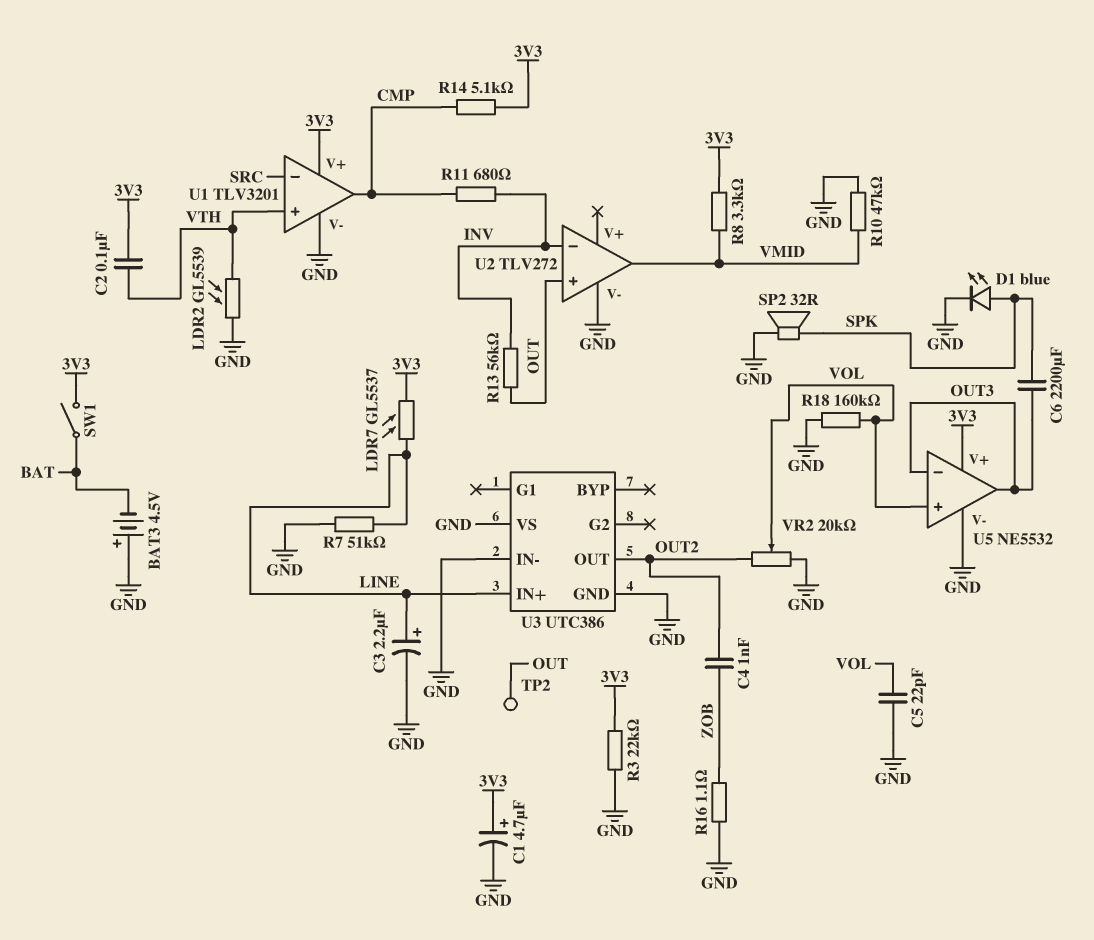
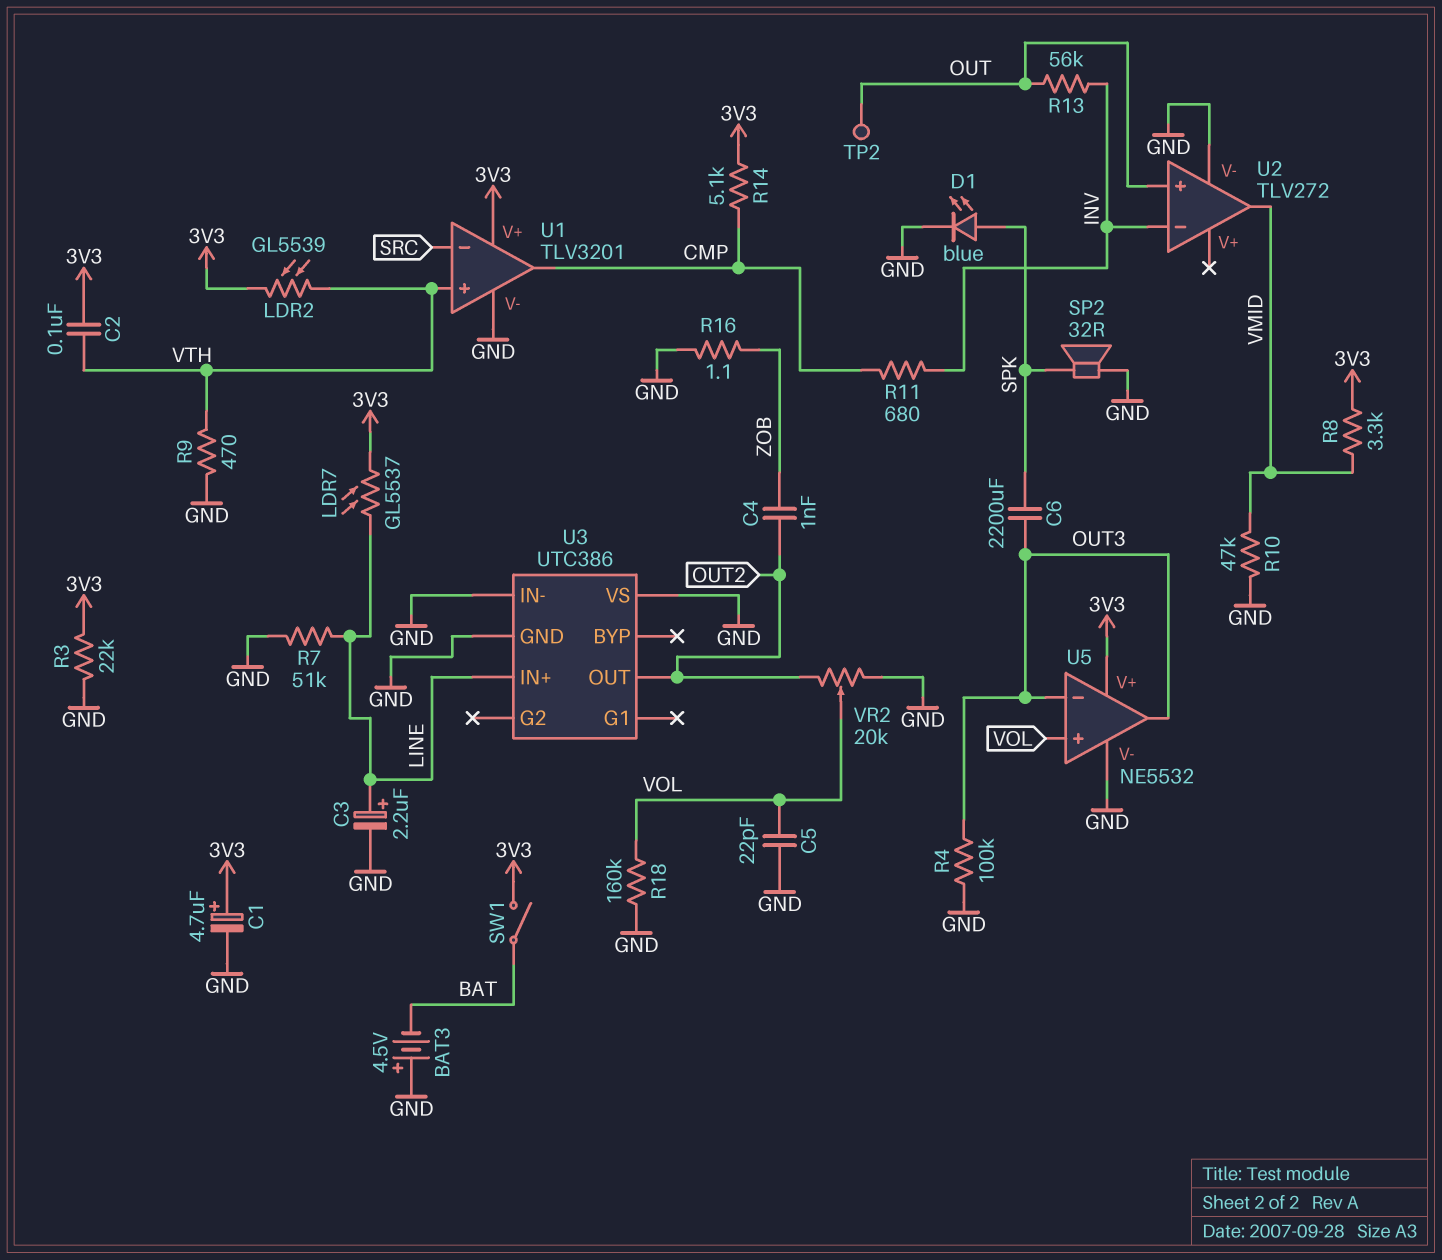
LDR2: GL5539 (GND, VTH) -> GL5539 (3V3, VTH)
R4: none -> 100k (GND, OUT3)
R9: none -> 470 (GND, VTH)

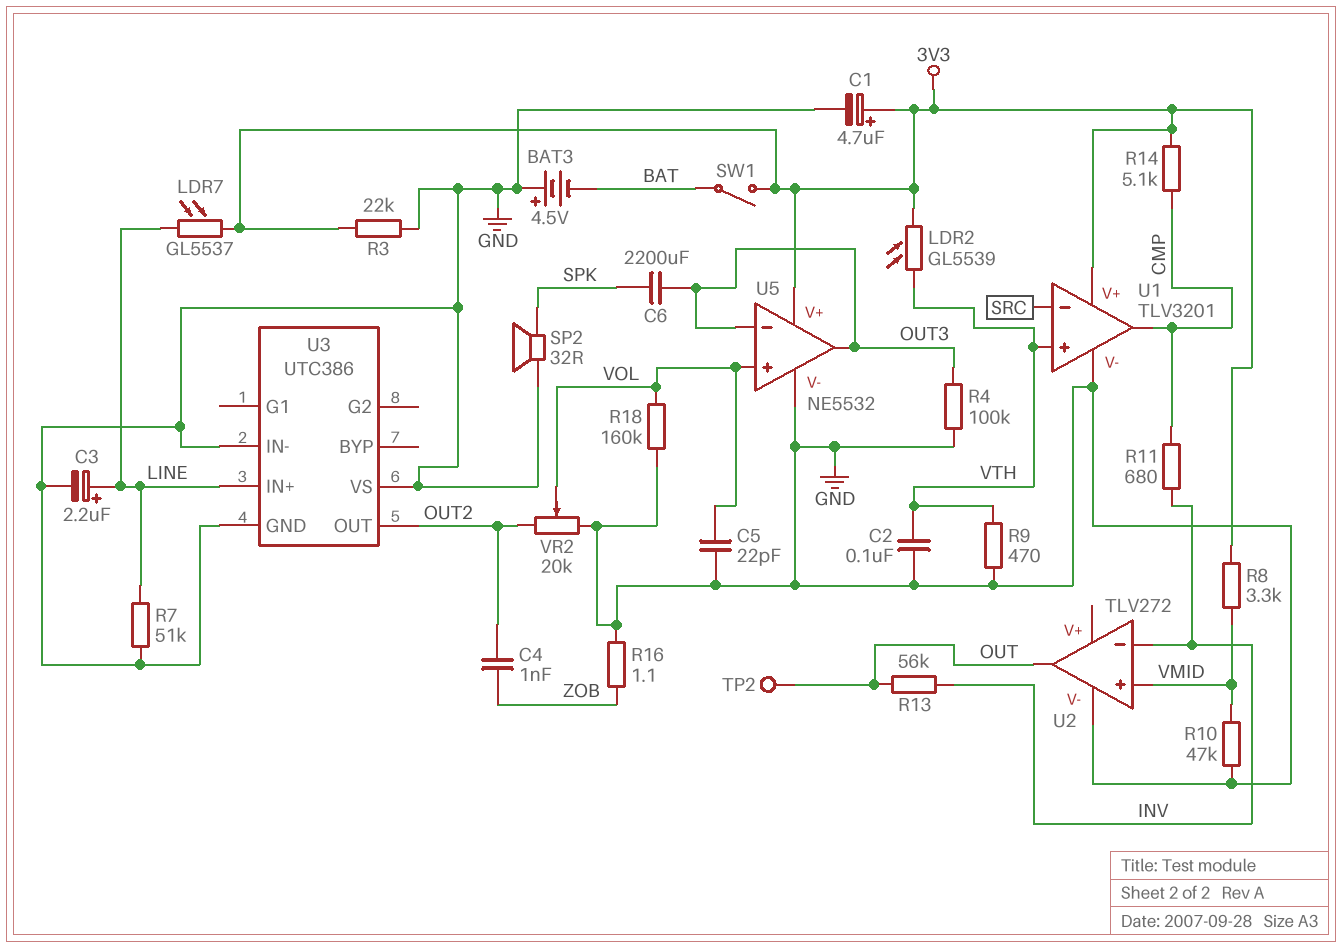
C2: 100nF (3V3, VTH) -> 100nF (GND, VTH)
D1: LED blue (A SPK, K GND) -> none
U2 pin in+: OUT -> VMID
U2 pin out: VMID -> OUT

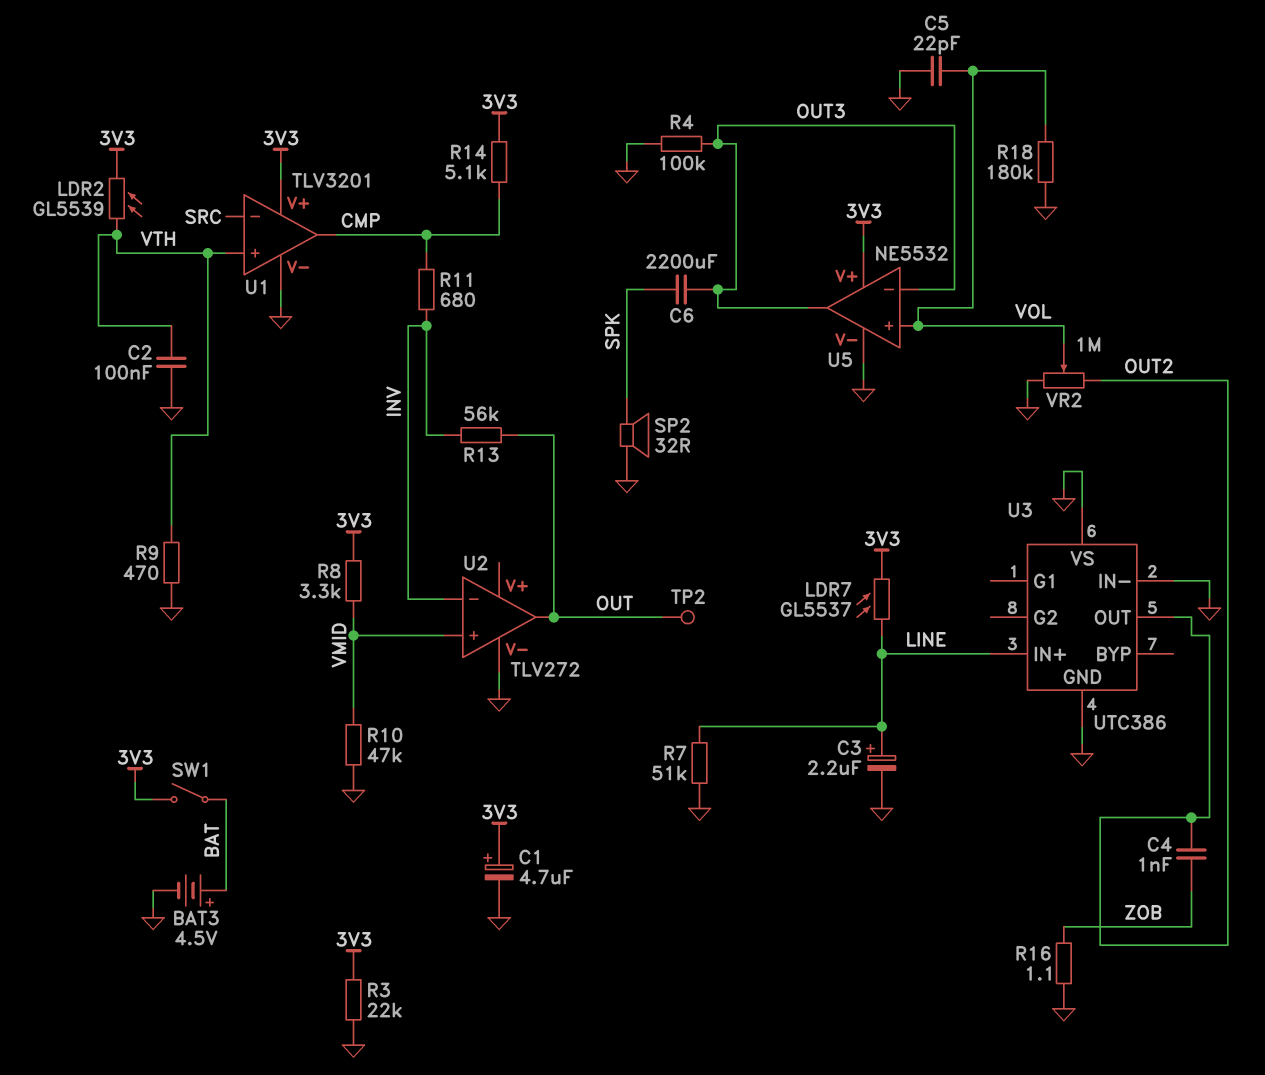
BAT3: 4.5V (plus GND, minus BAT) -> 4.5V (plus BAT, minus GND)
R18: 160k (GND, VOL) -> 180k (GND, VOL)
VR2: 20k (GND, OUT2, wiper VOL) -> 1M (GND, OUT2, wiper VOL)

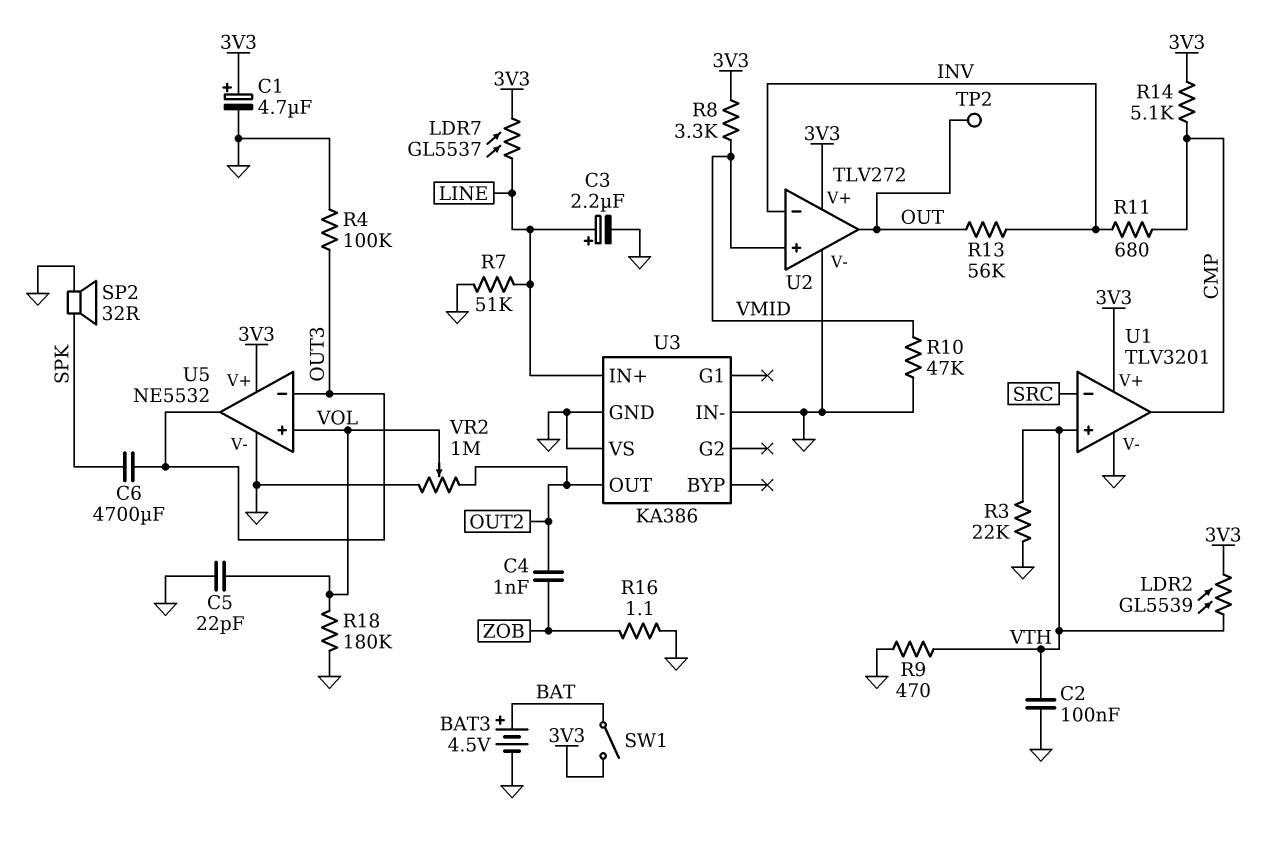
C6: 2200uF (OUT3, SPK) -> 4700uF (OUT3, SPK)
R3: 22k (3V3, GND) -> 22k (GND, VTH)
U2 pin V+: none -> 3V3
U3: UTC386 -> KA386

